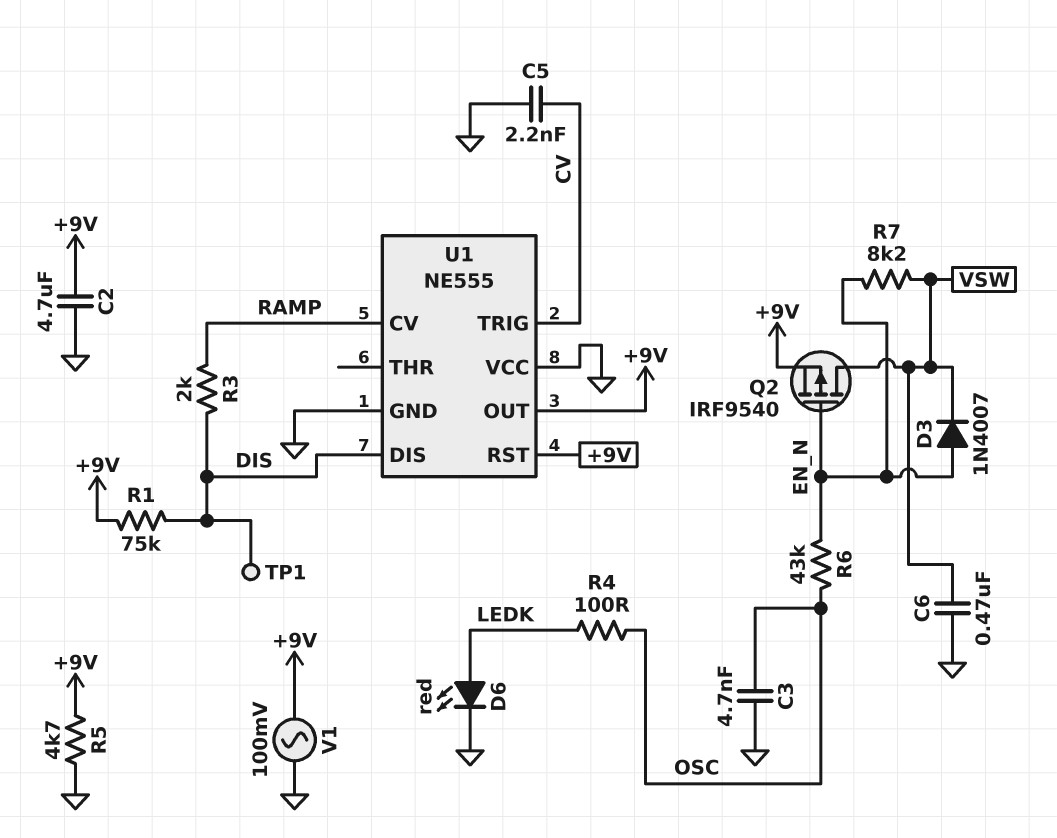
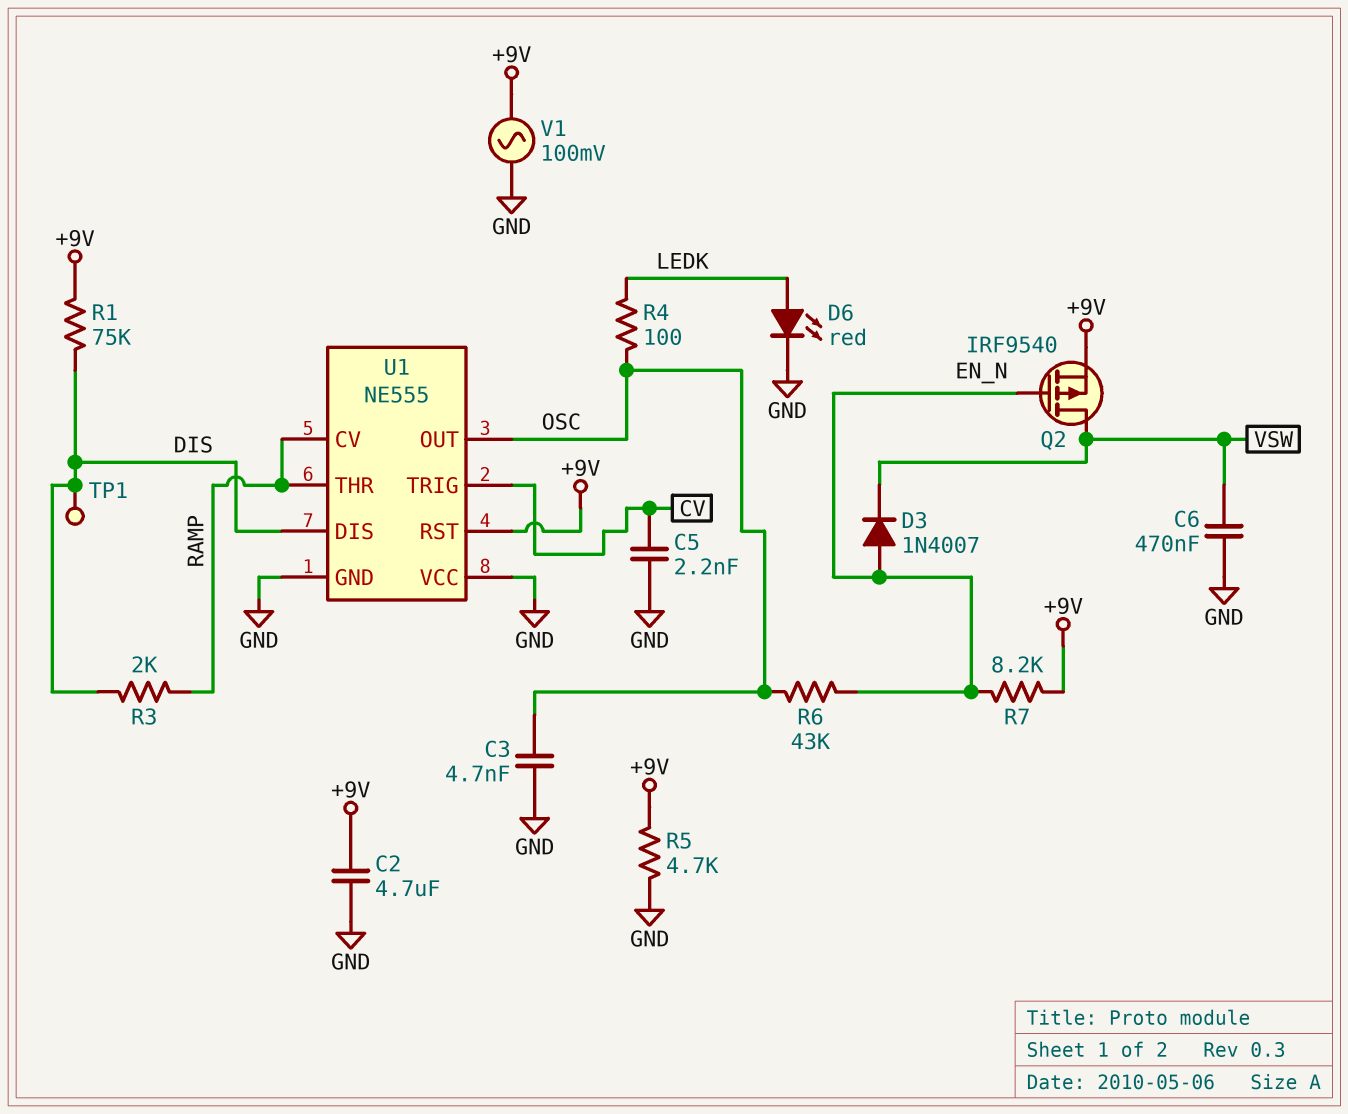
R7: 8.2k (EN_N, VSW) -> 8.2k (+9V, EN_N)
U1 pin OUT: +9V -> OSC
U1 pin THR: none -> RAMP

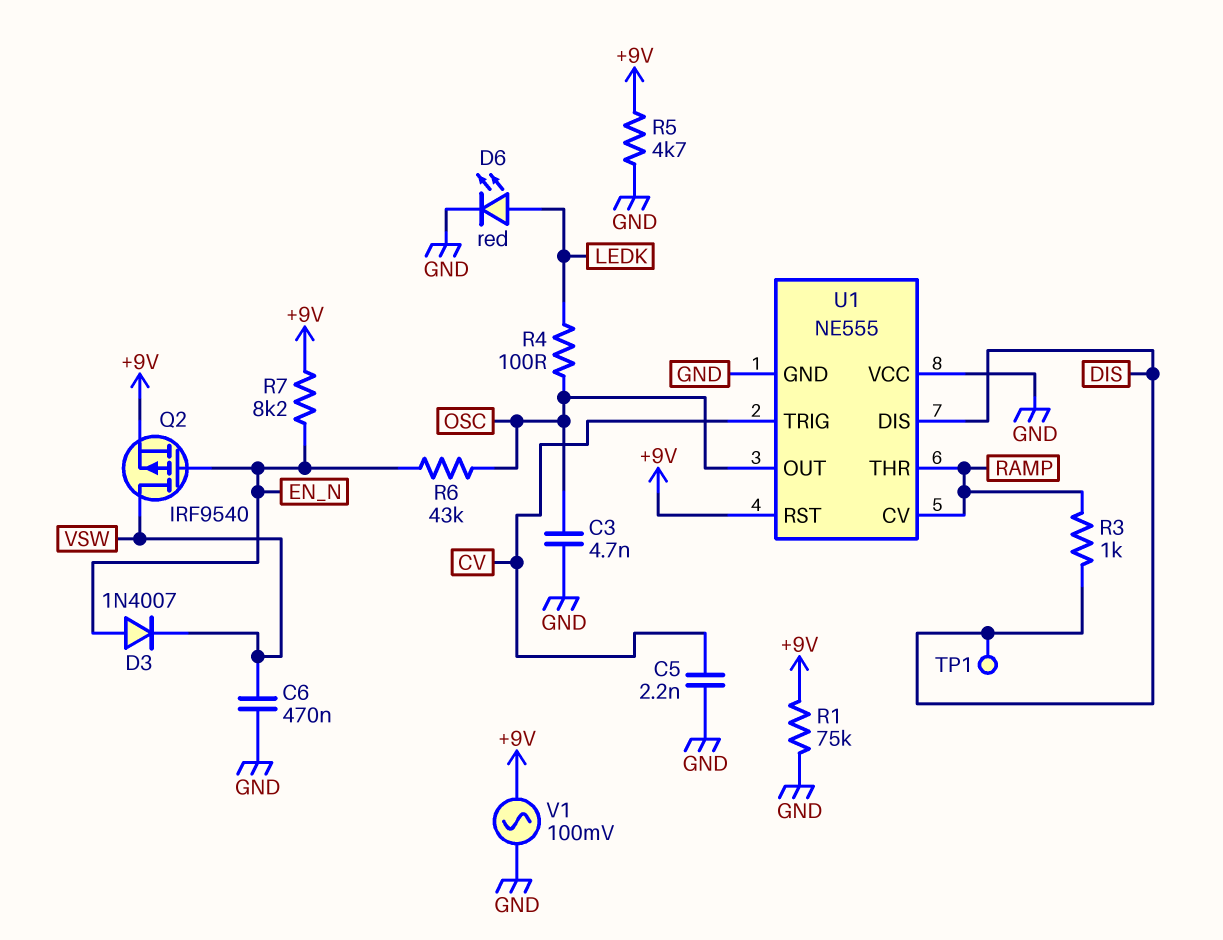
C2: 4.7uF (+9V, GND) -> none
R1: 75k (+9V, DIS) -> 75k (+9V, GND)
R3: 2k (DIS, RAMP) -> 1k (DIS, RAMP)

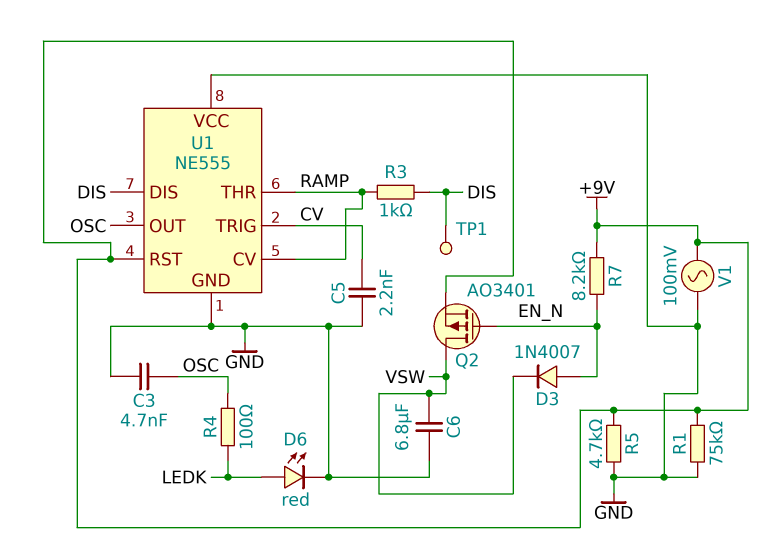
C6: 470nF (GND, VSW) -> 6.8uF (GND, VSW)
Q2: PMOS IRF9540 (G EN_N, D VSW, S +9V) -> PMOS AO3401 (G EN_N, D VSW, S +9V)
R6: 43k (EN_N, OSC) -> none

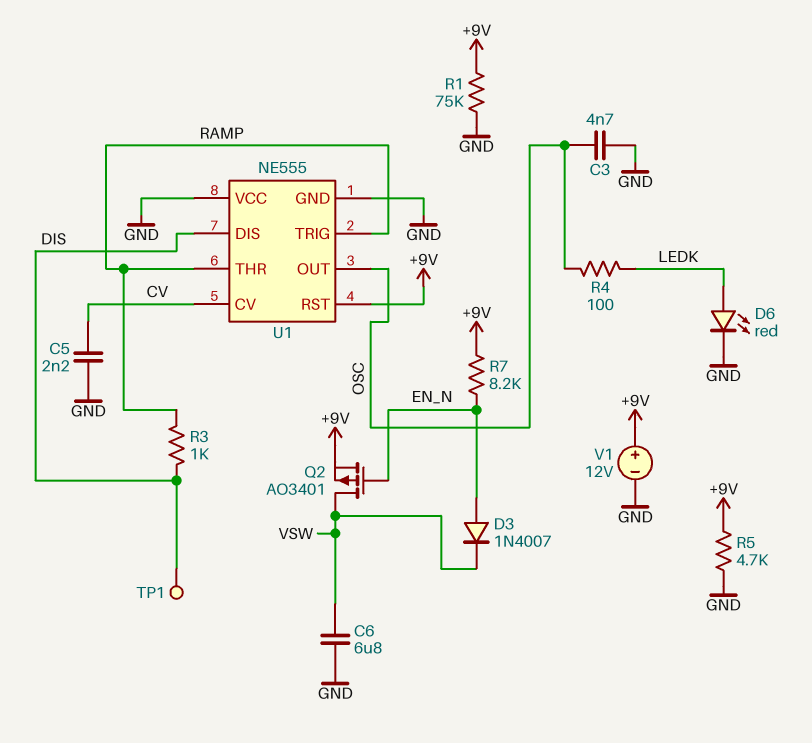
U1 pin CV: RAMP -> CV
U1 pin TRIG: CV -> RAMP
V1: AC 100mV (+9V, GND) -> 12V (plus +9V, minus GND)

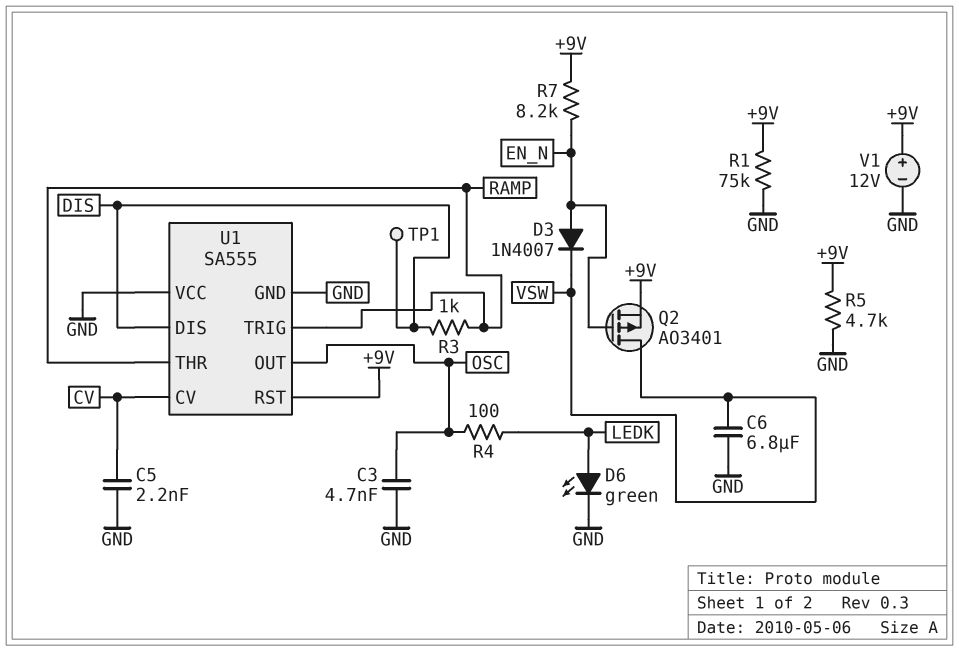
D6: LED red (A LEDK, K GND) -> LED green (A LEDK, K GND)
U1: NE555 -> SA555

